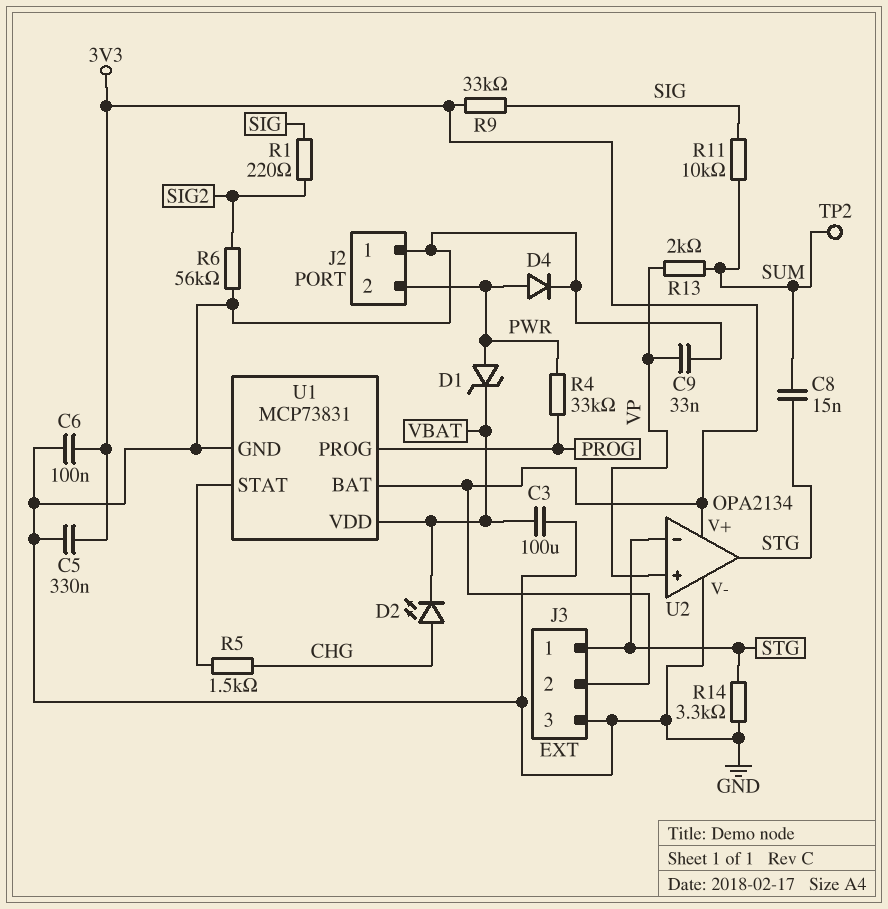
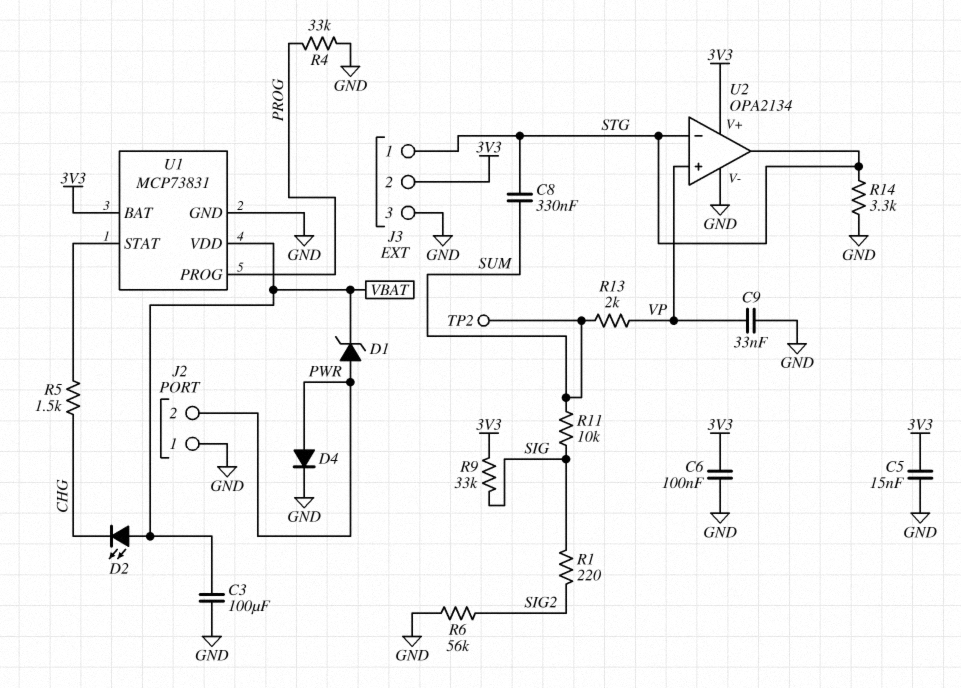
C5: 330nF (3V3, GND) -> 15nF (3V3, GND)
C8: 15nF (STG, SUM) -> 330nF (STG, SUM)
D2: LED (A CHG, K VBAT) -> LED (A VBAT, K CHG)
R4: 33k (PROG, PWR) -> 33k (GND, PROG)

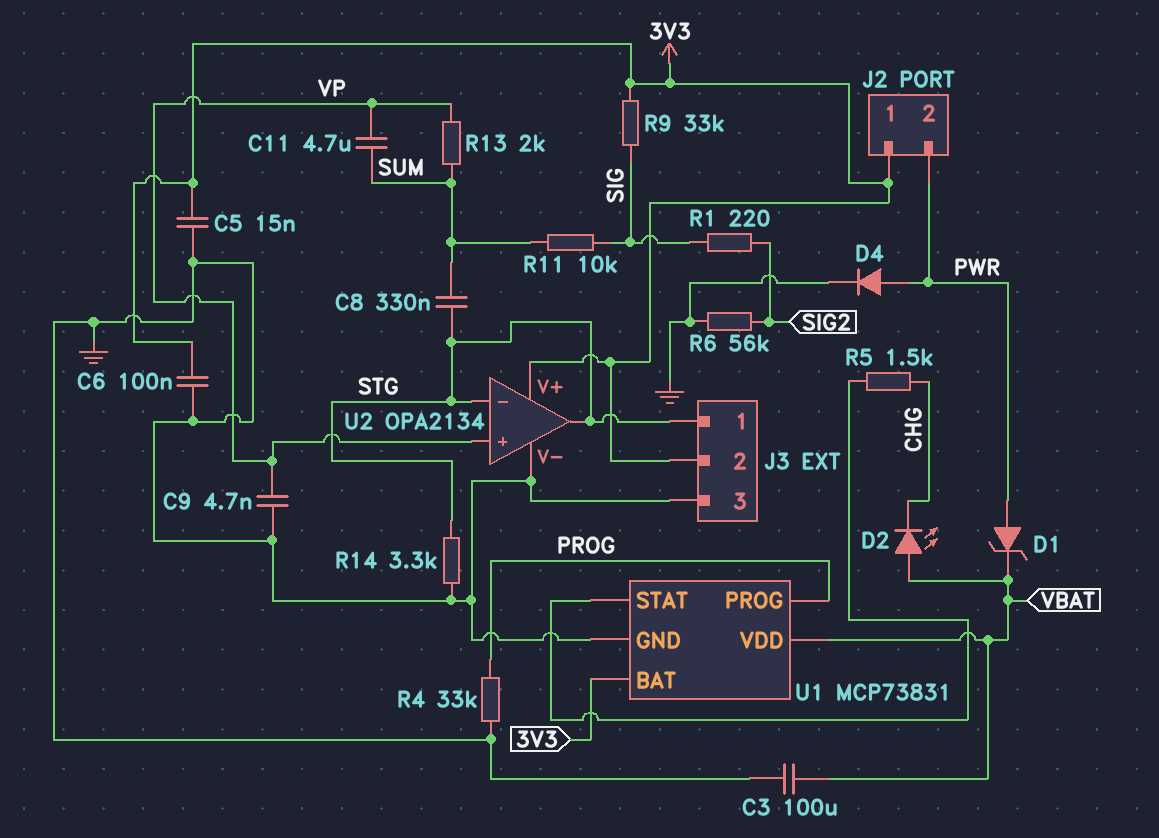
C9: 33nF (GND, VP) -> 4.7nF (GND, VP)
C11: none -> 4.7uF (SUM, VP)
J2 pin 1: GND -> 3V3
TP2: test point (SUM) -> none

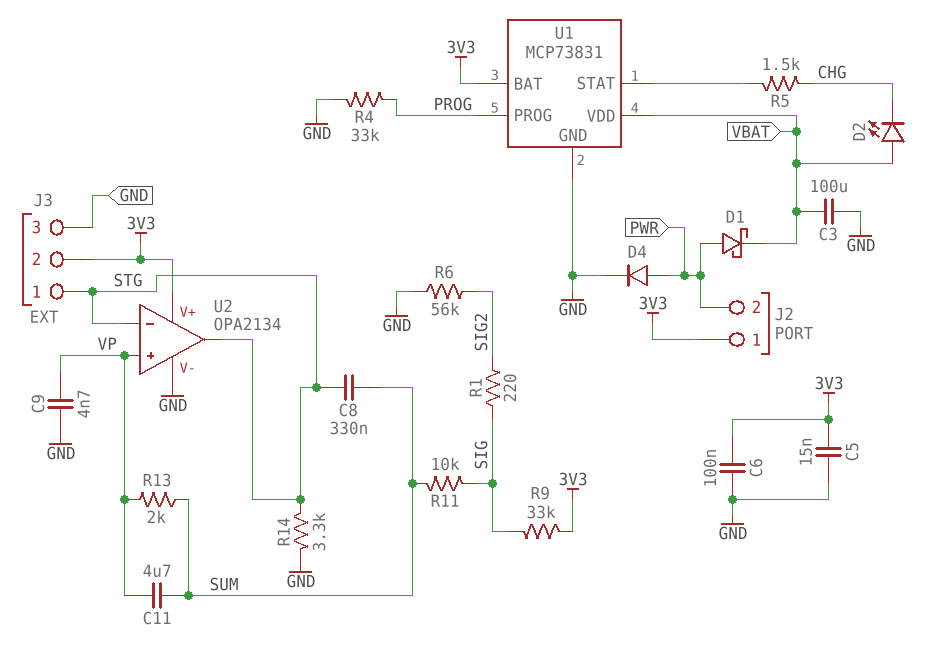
D1: zener (A PWR, K VBAT) -> schottky (A PWR, K VBAT)

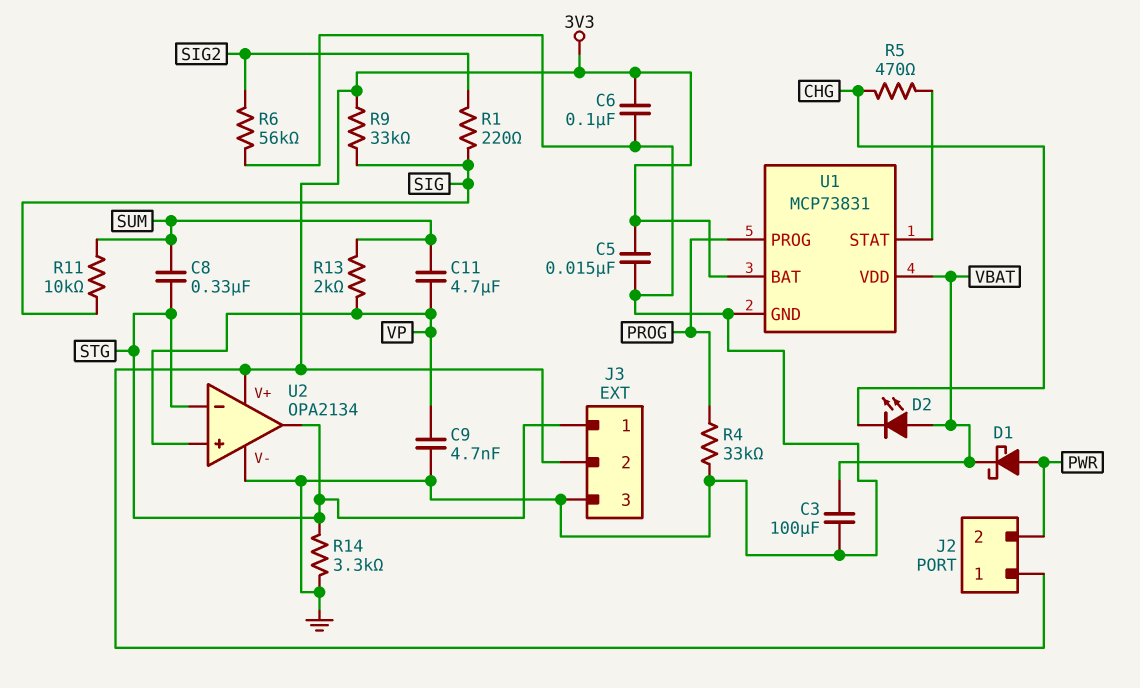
D4: diode (A PWR, K GND) -> none
R5: 1.5k (CHG, U1/STAT) -> 470 (CHG, U1/STAT)

